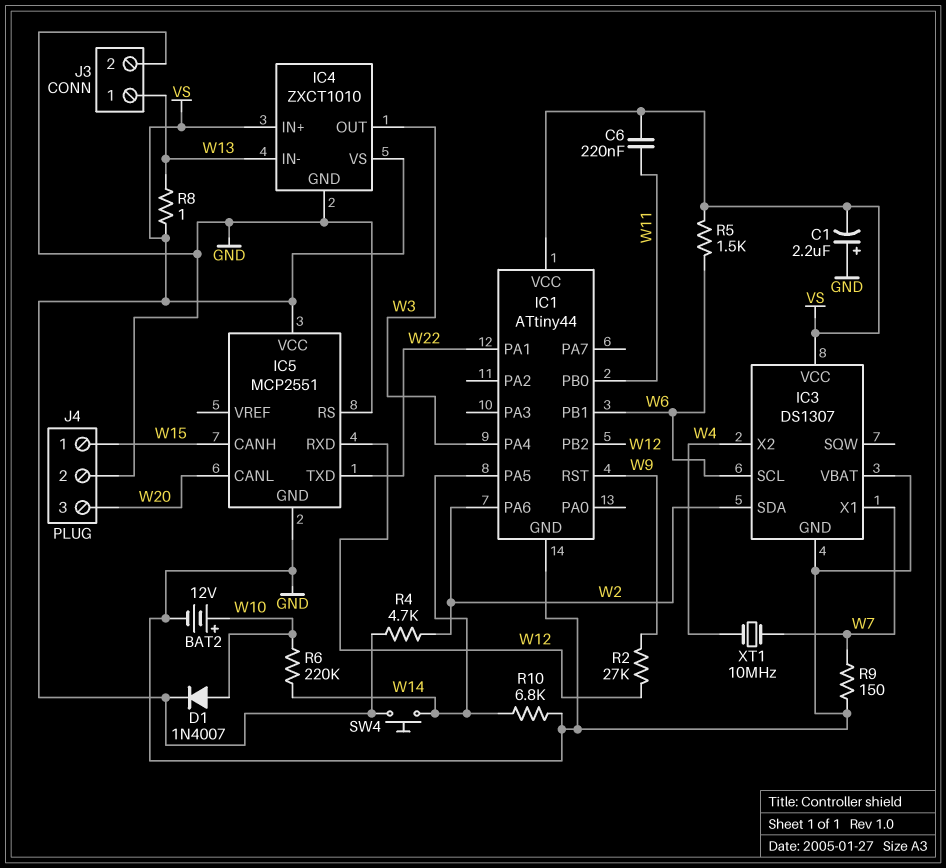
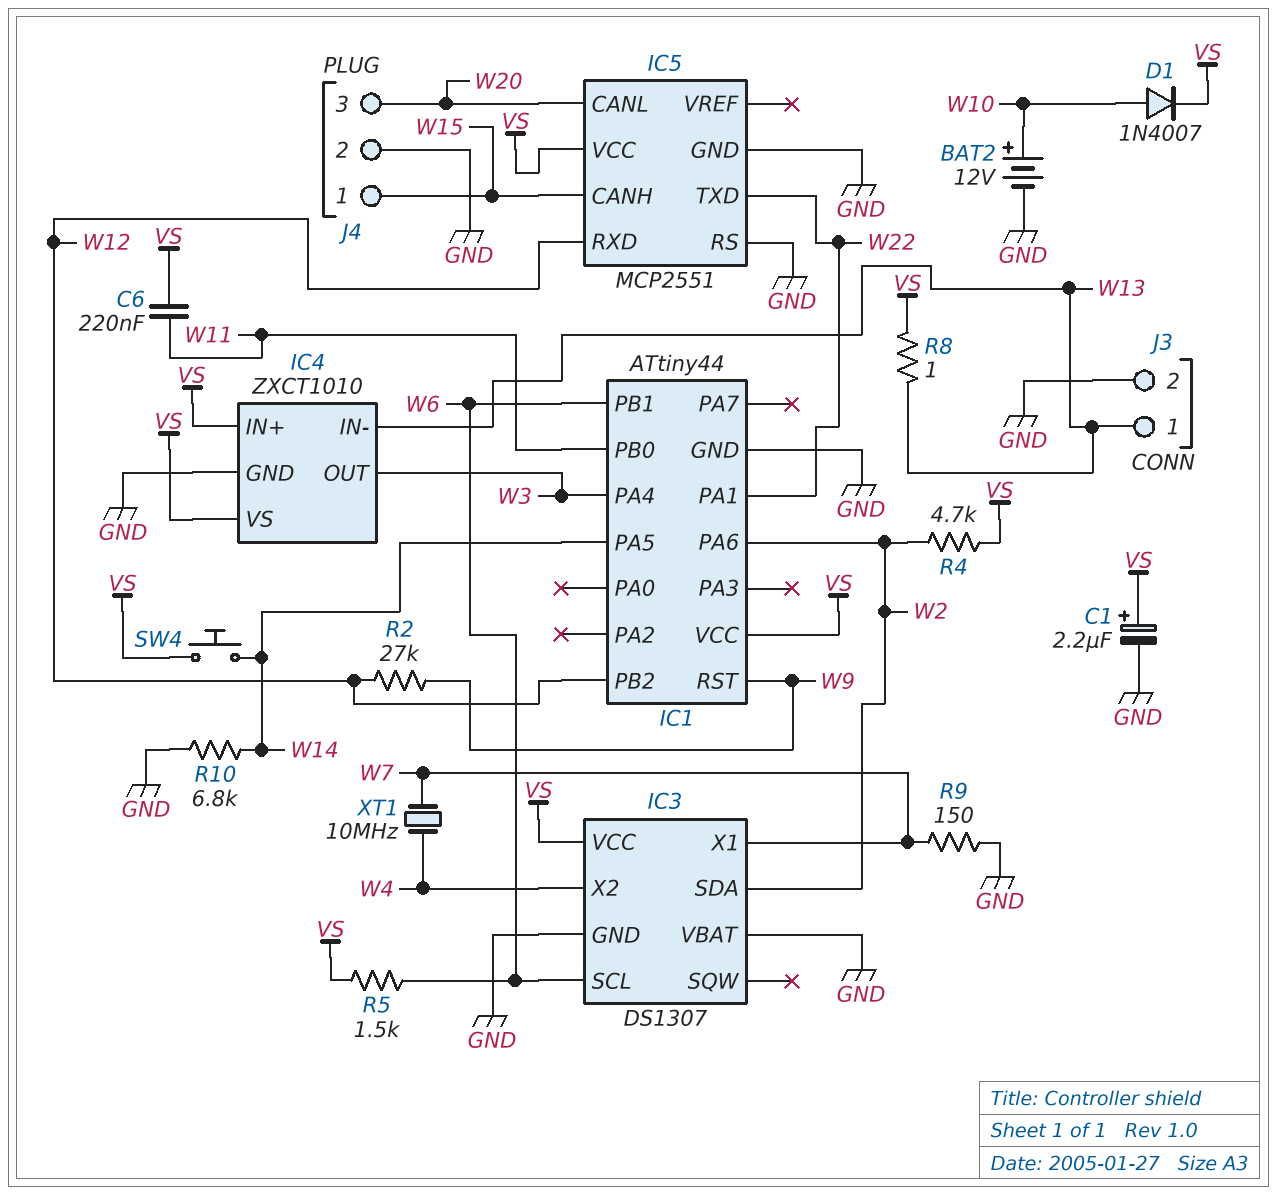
C1: 2.2uF (plus GND, minus VS) -> 2.2uF (plus VS, minus GND)
R6: 220k (W10, W14) -> none

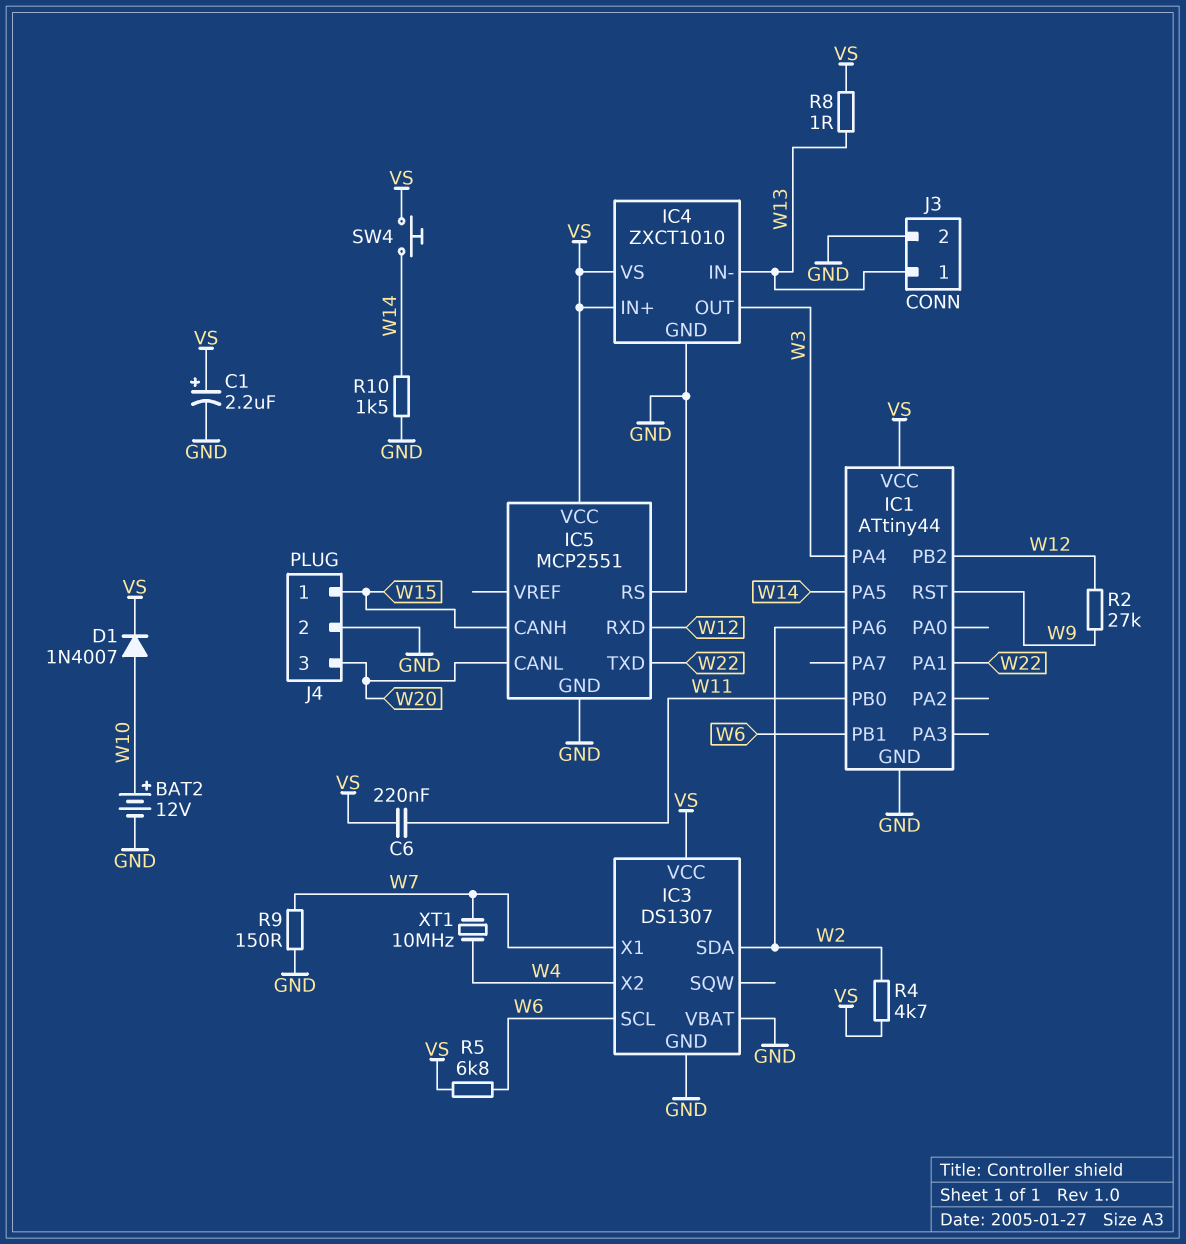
R5: 1.5k (VS, W6) -> 6.8k (VS, W6)
R10: 6.8k (GND, W14) -> 1.5k (GND, W14)

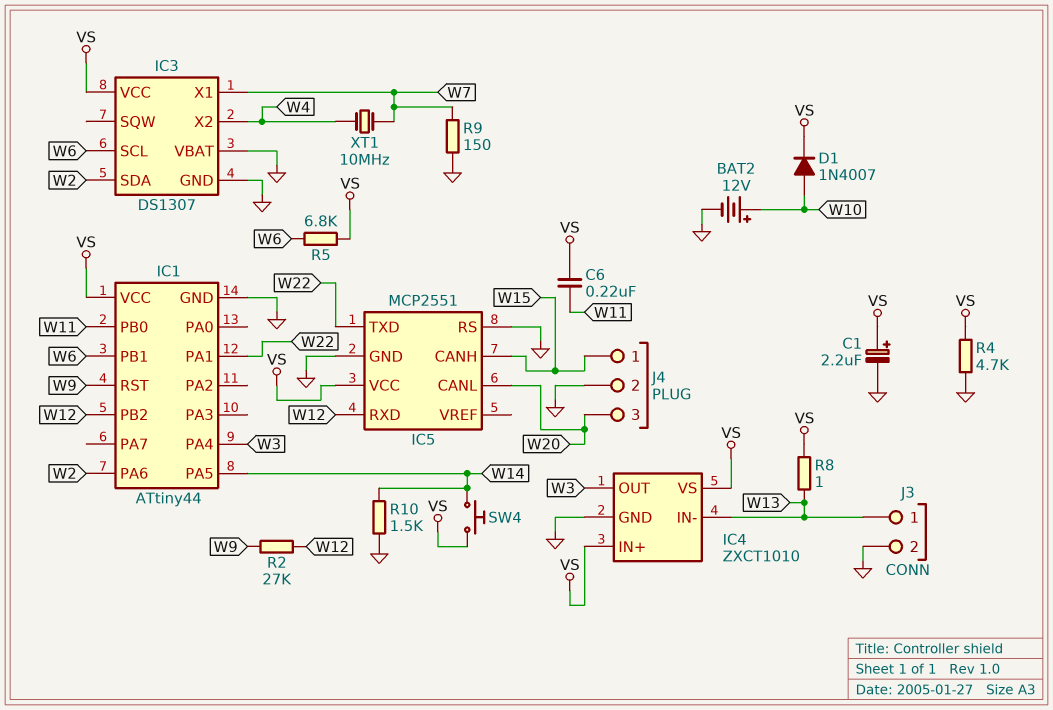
R4: 4.7k (VS, W2) -> 4.7k (GND, VS)

